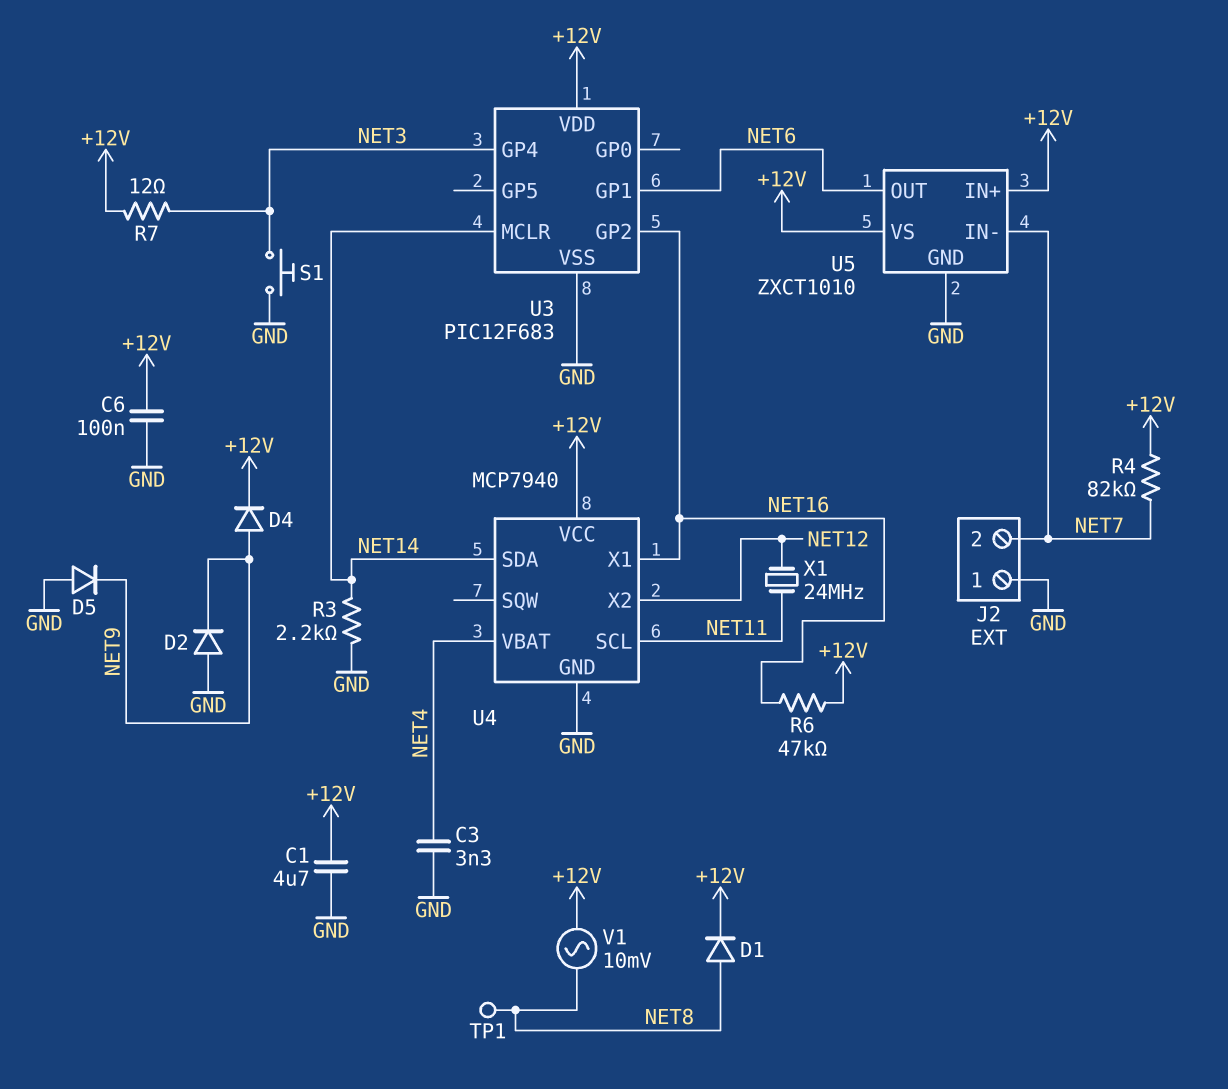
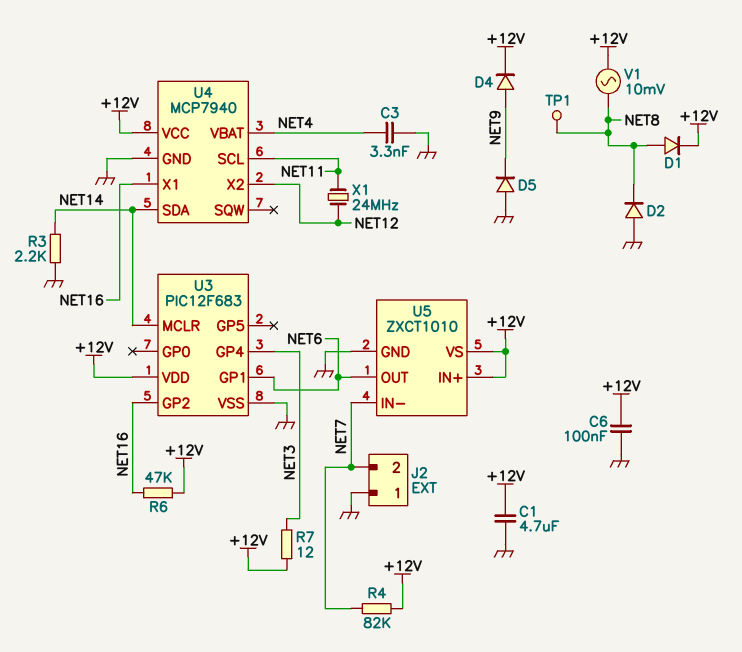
D2: diode (A GND, K NET9) -> diode (A GND, K NET8)
S1: button (GND, NET3) -> none

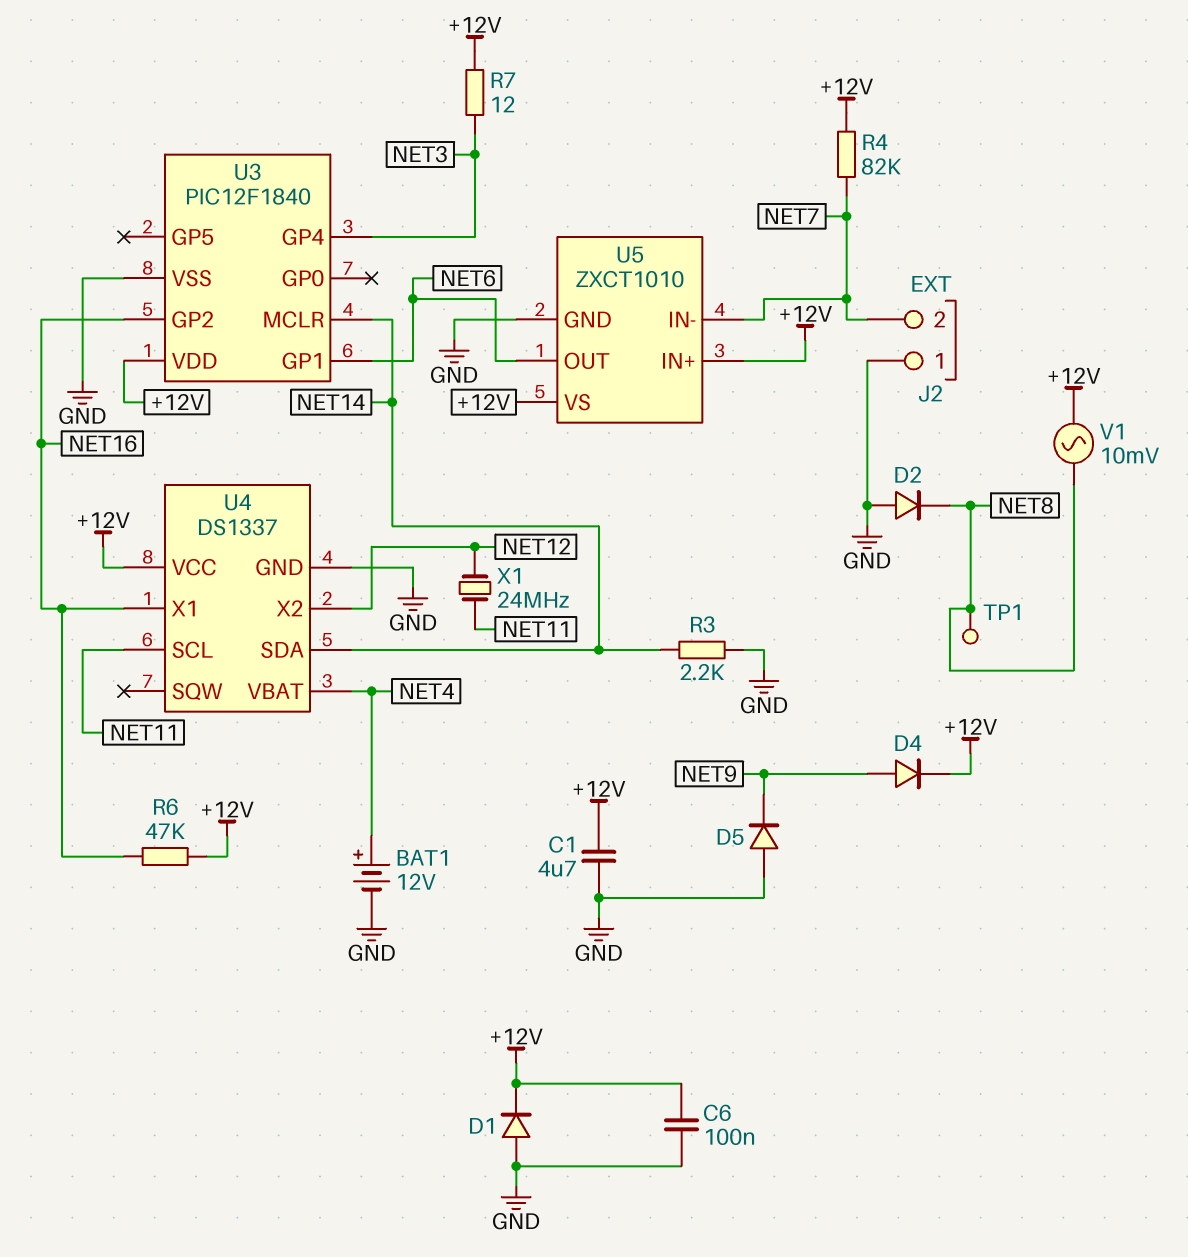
BAT1: none -> 12V (plus NET4, minus GND)
C3: 3.3nF (GND, NET4) -> none
D1: diode (A NET8, K +12V) -> diode (A GND, K +12V)
U3: PIC12F683 -> PIC12F1840
U4: MCP7940 -> DS1337

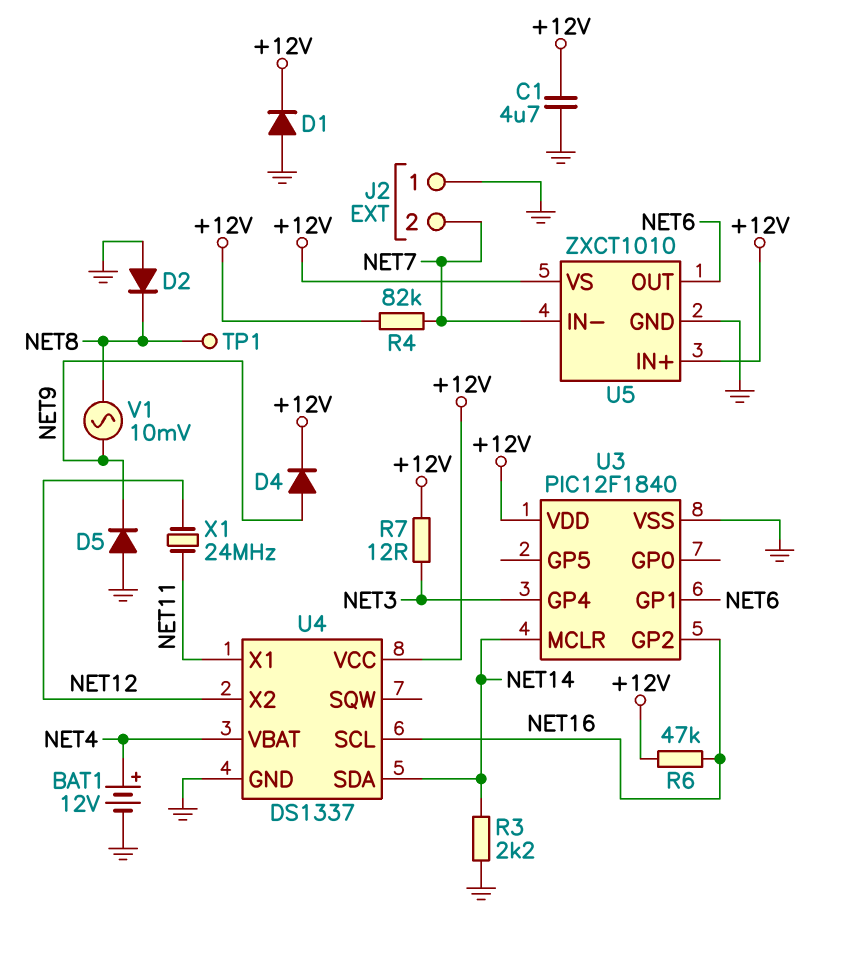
C6: 100nF (+12V, GND) -> none
U4 pin SCL: NET11 -> NET16
U4 pin X1: NET16 -> NET11
V1: AC 10mV (+12V, NET8) -> AC 10mV (NET8, NET9)

